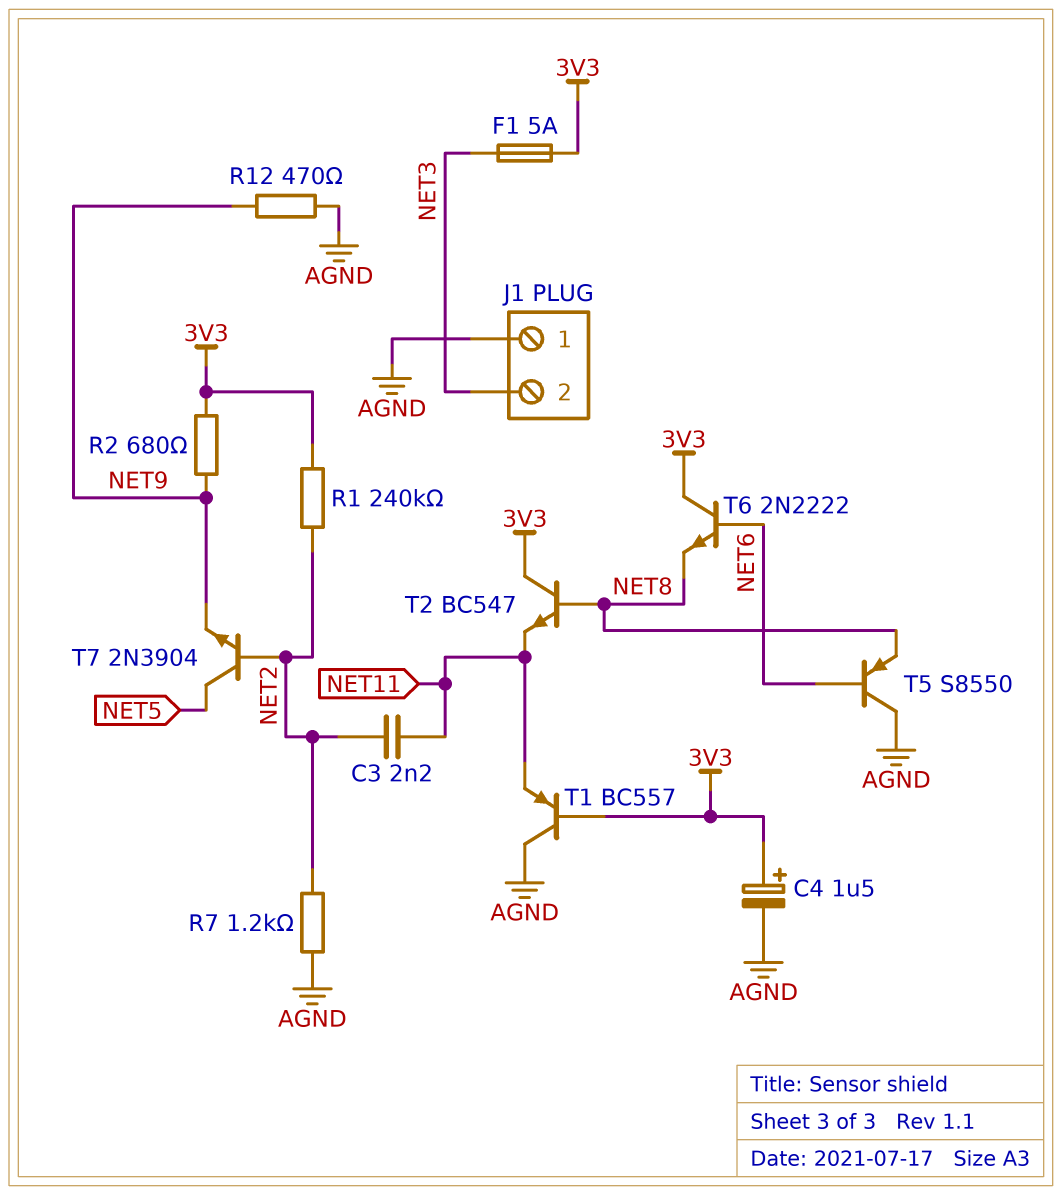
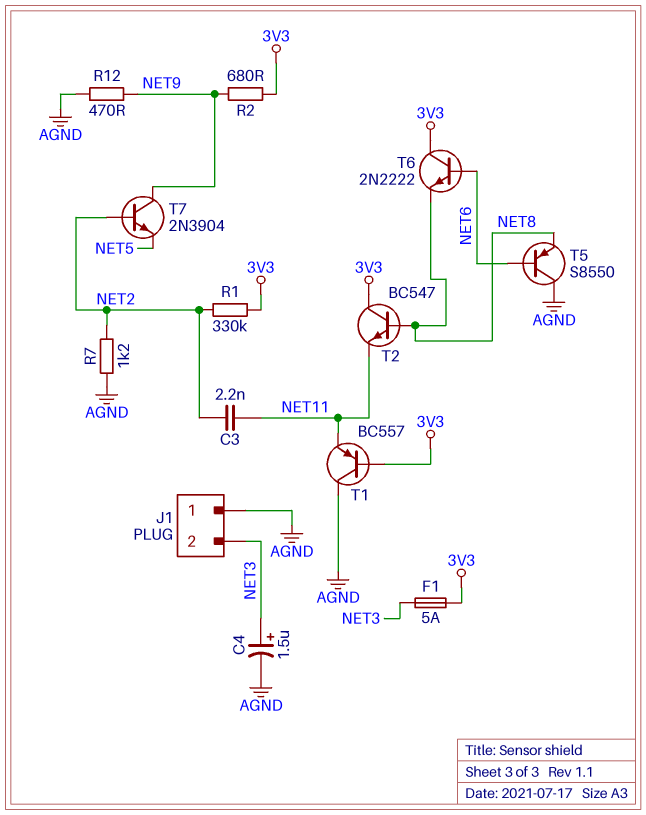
C4: 1.5uF (plus 3V3, minus AGND) -> 1.5uF (plus NET3, minus AGND)
R1: 240k (3V3, NET2) -> 330k (3V3, NET2)
T7: NPN 2N3904 (B NET2, C NET5, E NET9) -> NPN 2N3904 (B NET2, C NET9, E NET5)

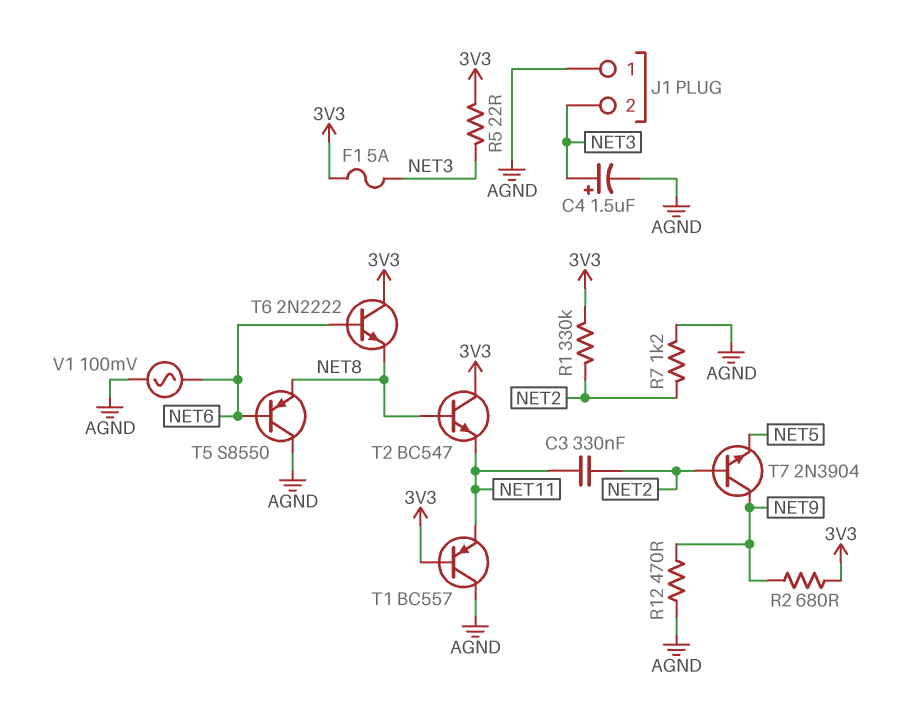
C3: 2.2nF (NET2, NET11) -> 330nF (NET2, NET11)
R5: none -> 22 (3V3, NET3)
V1: none -> AC 100mV (AGND, NET6)

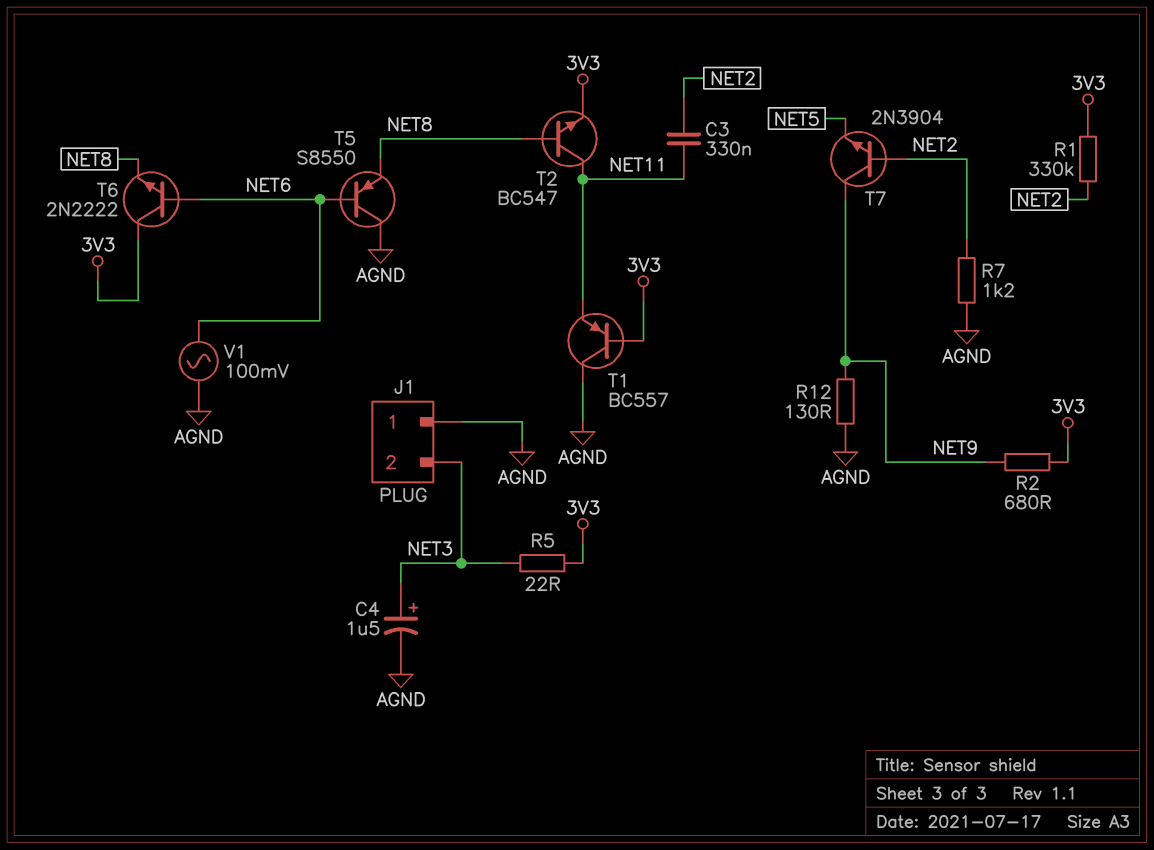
F1: 5A (3V3, NET3) -> none
R12: 470 (AGND, NET9) -> 130 (AGND, NET9)
T2: NPN BC547 (B NET8, C 3V3, E NET11) -> NPN BC547 (B NET8, C NET11, E 3V3)

